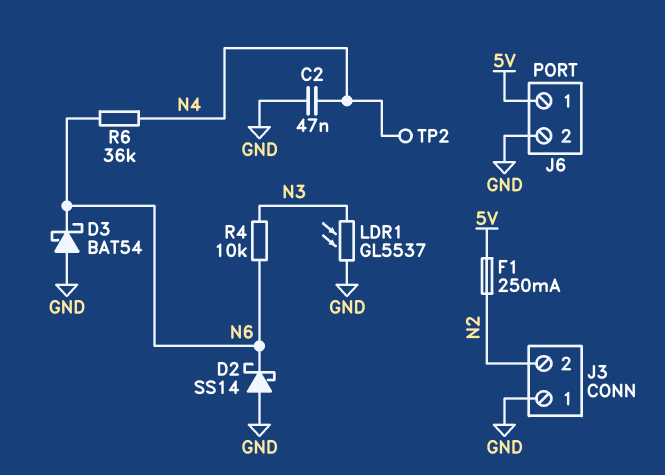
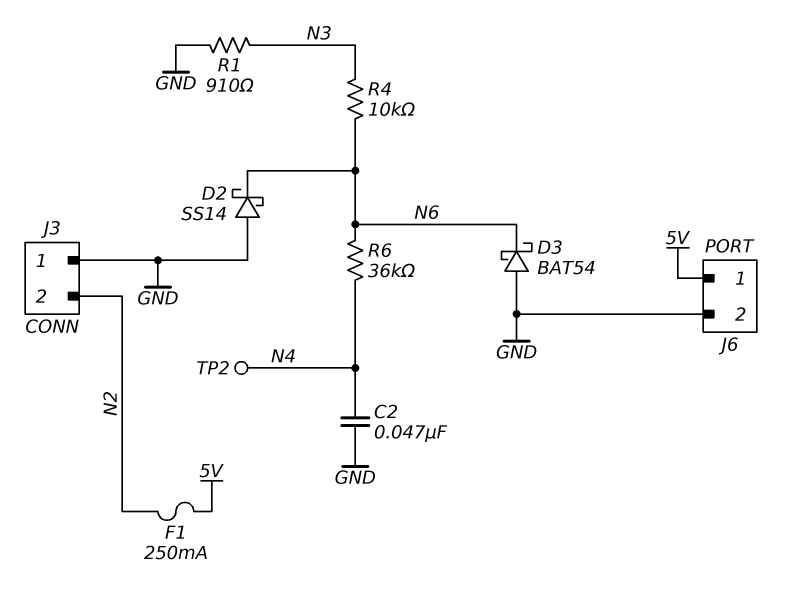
LDR1: GL5537 (GND, N3) -> none
R1: none -> 910 (GND, N3)

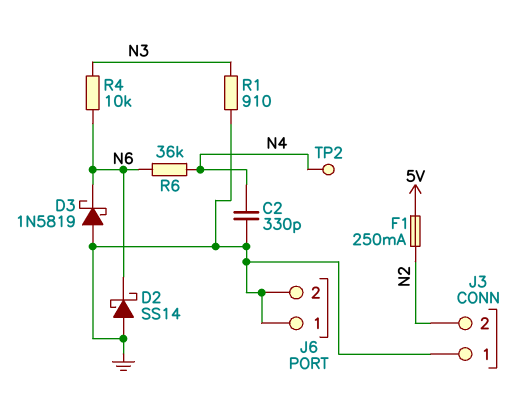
C2: 47nF (GND, N4) -> 330pF (GND, N4)
D3: schottky BAT54 (A GND, K N6) -> schottky 1N5819 (A GND, K N6)
J6 pin 1: 5V -> GND

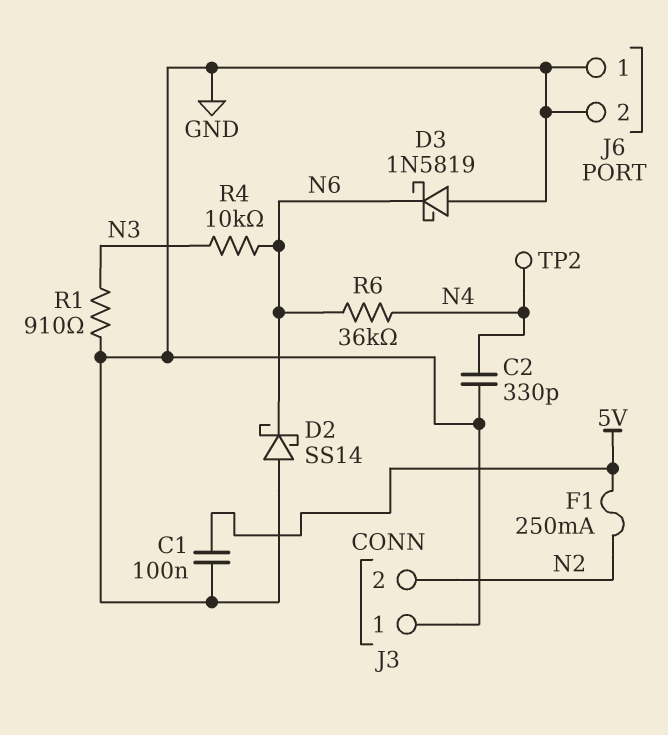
C1: none -> 100nF (5V, GND)

